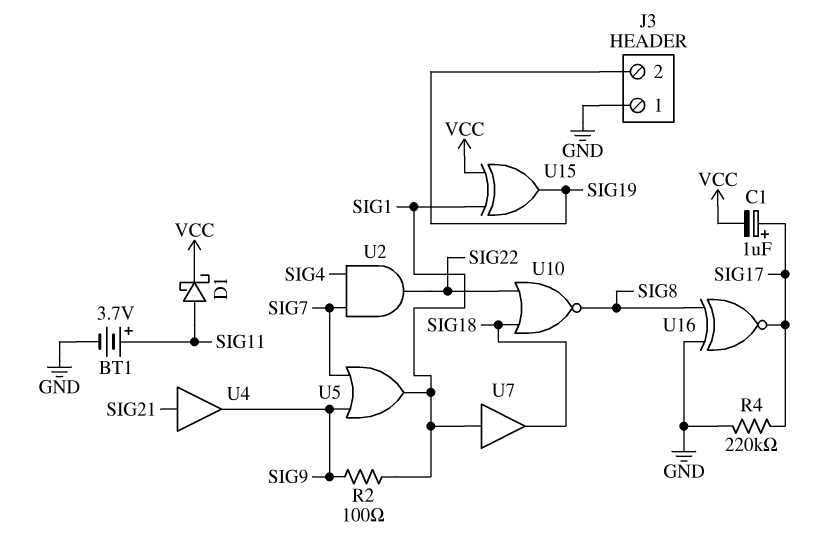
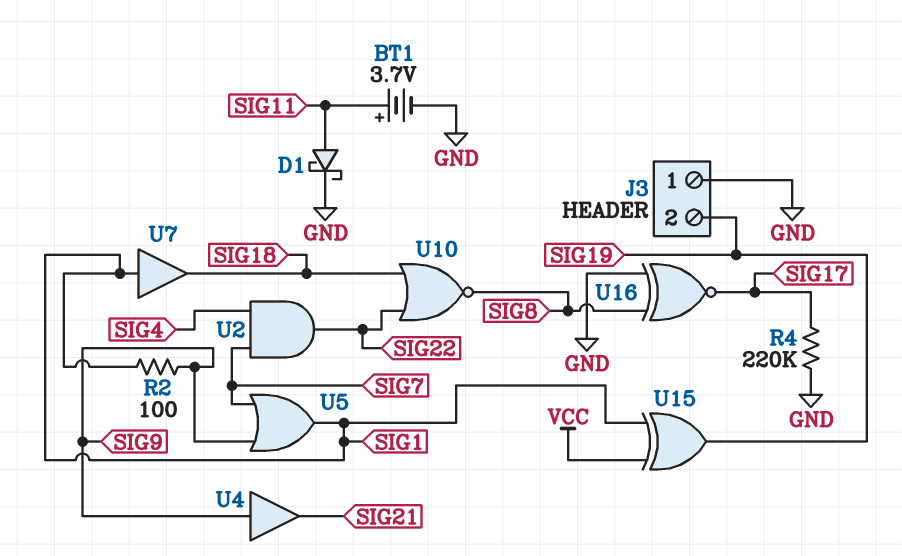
C1: 1uF (plus SIG17, minus VCC) -> none
D1: schottky (A SIG11, K VCC) -> schottky (A SIG11, K GND)
U4: buffer (in SIG21, out SIG9) -> buffer (in SIG9, out SIG21)

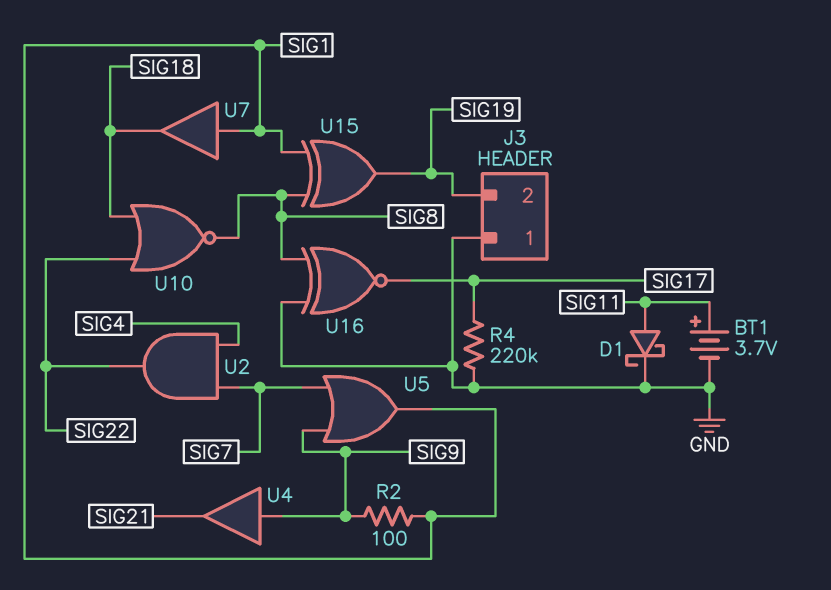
U15: XOR (in SIG1, in VCC, out SIG19) -> XOR (in SIG1, in SIG8, out SIG19)

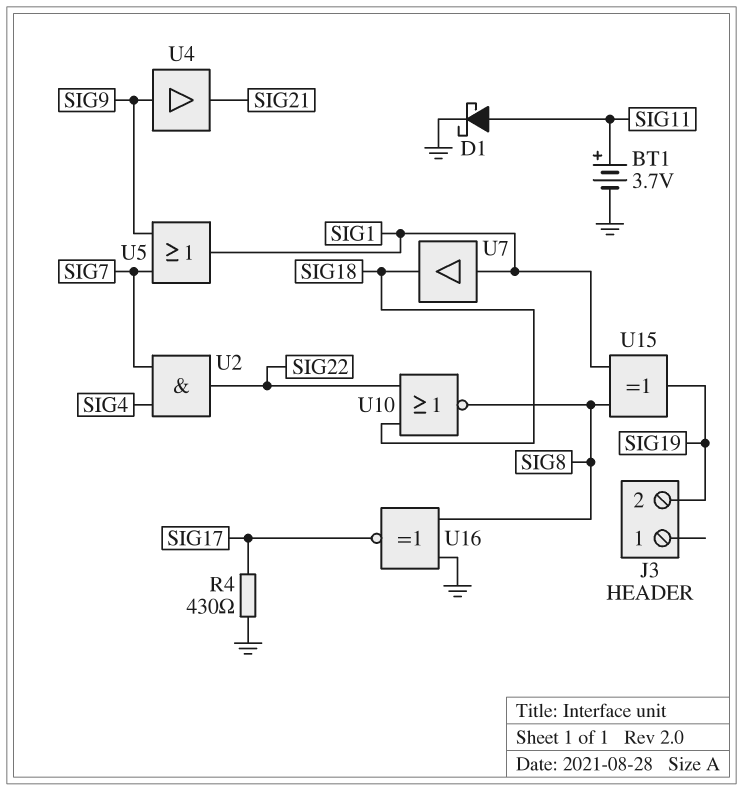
J3 pin 1: GND -> none
R2: 100 (SIG1, SIG9) -> none
R4: 220k (GND, SIG17) -> 430 (GND, SIG17)

